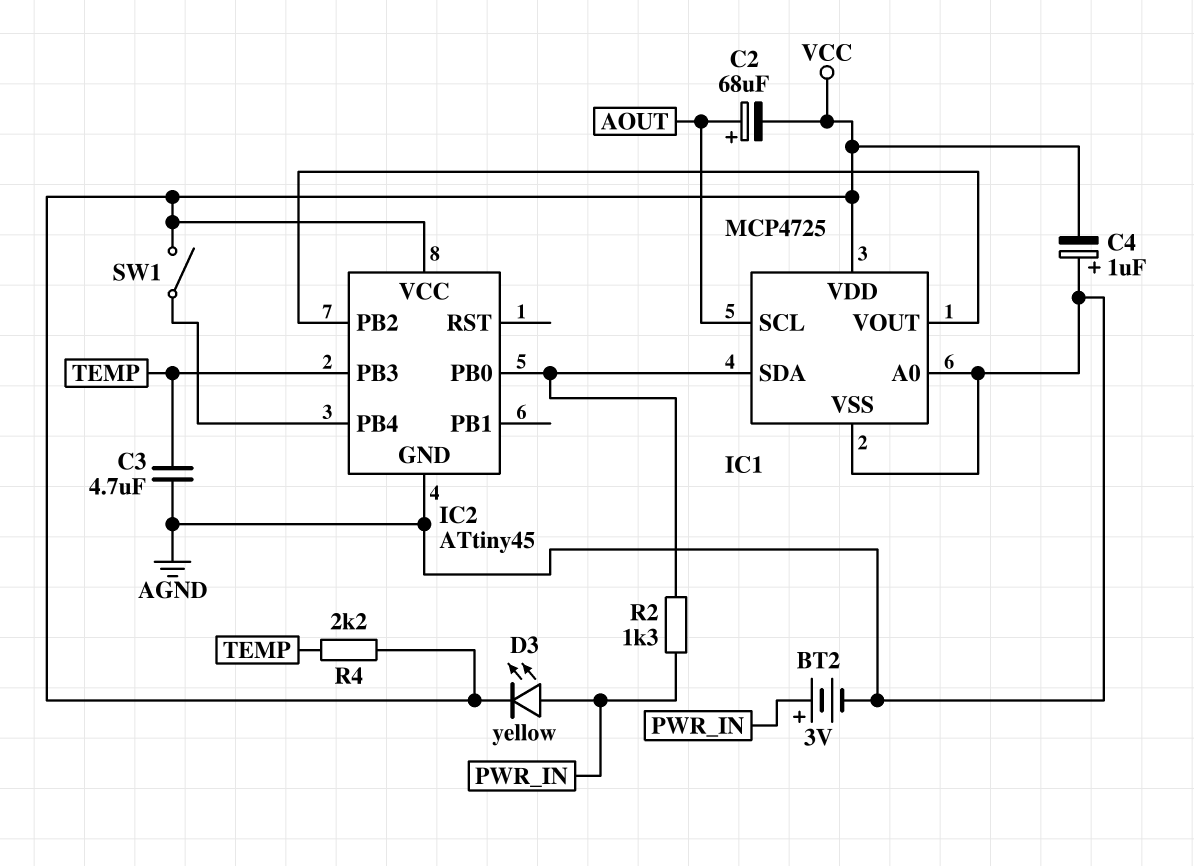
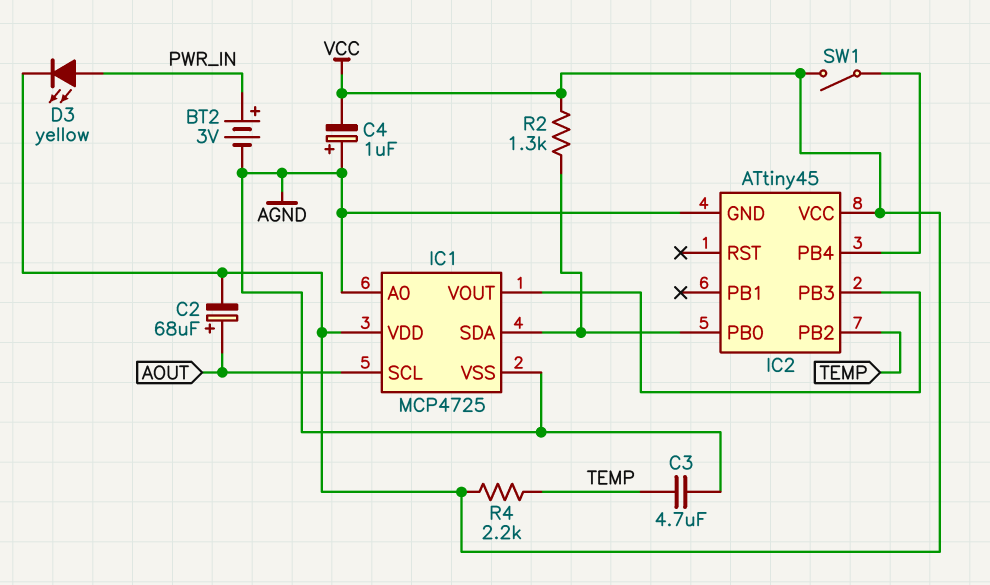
IC2 pin PB2: IC1/VOUT -> TEMP
IC2 pin PB3: TEMP -> IC1/VOUT
R2: 1.3k (IC1/SDA, PWR_IN) -> 1.3k (IC1/SDA, VCC)

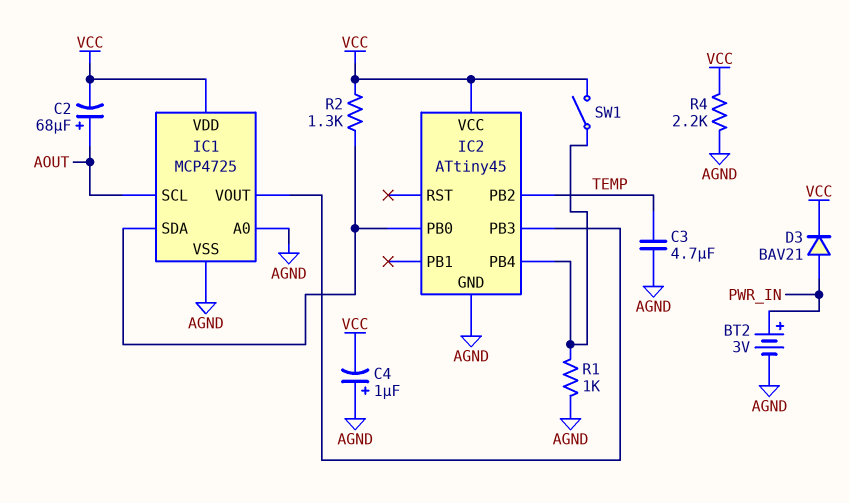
D3: LED yellow (A PWR_IN, K VCC) -> diode BAV21 (A PWR_IN, K VCC)
R1: none -> 1k (AGND, IC2/PB4)
R4: 2.2k (TEMP, VCC) -> 2.2k (AGND, VCC)

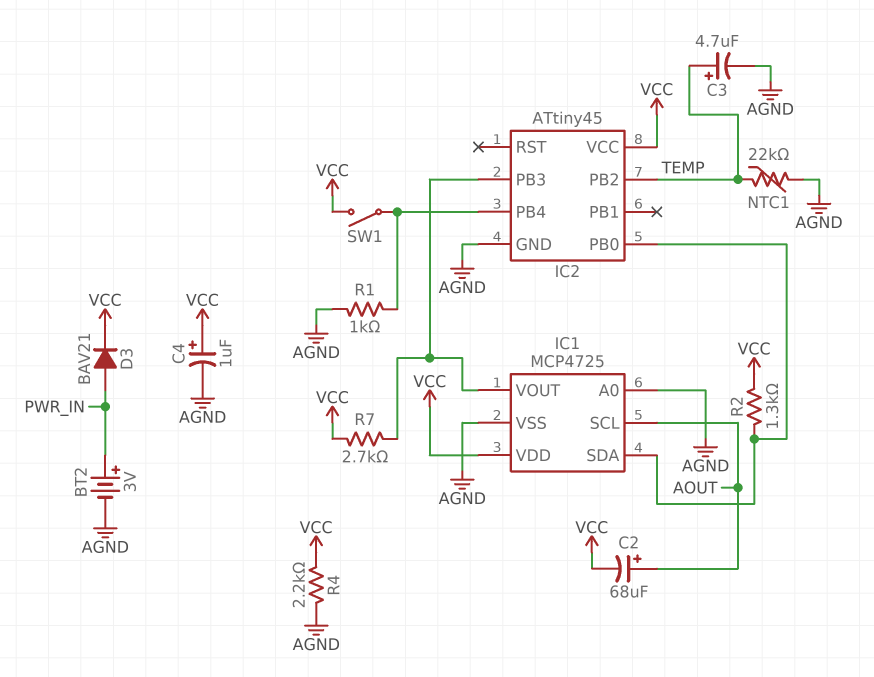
C3: 4.7uF (AGND, TEMP) -> 4.7uF (plus TEMP, minus AGND)
C4: 1uF (plus AGND, minus VCC) -> 1uF (plus VCC, minus AGND)
NTC1: none -> 22k (AGND, TEMP)
R7: none -> 2.7k (IC1/VOUT, VCC)

